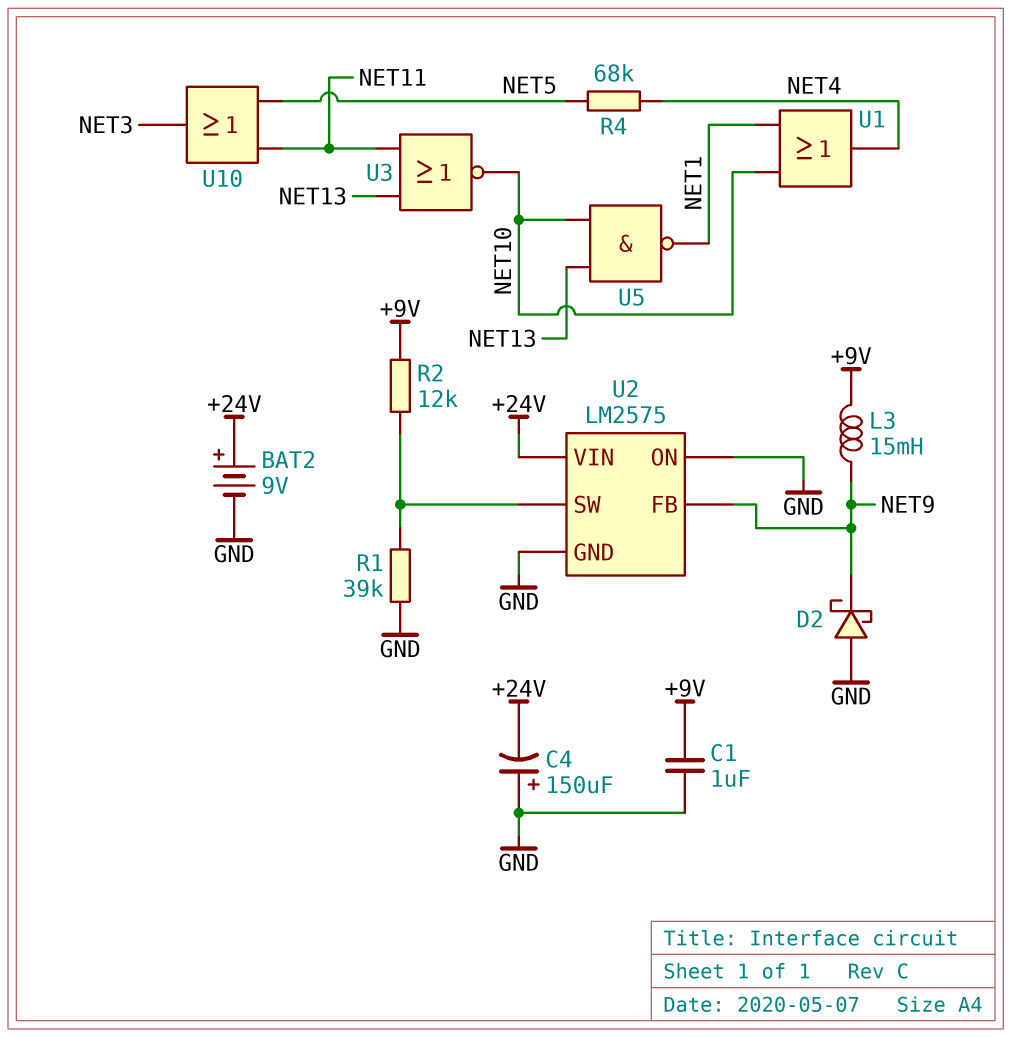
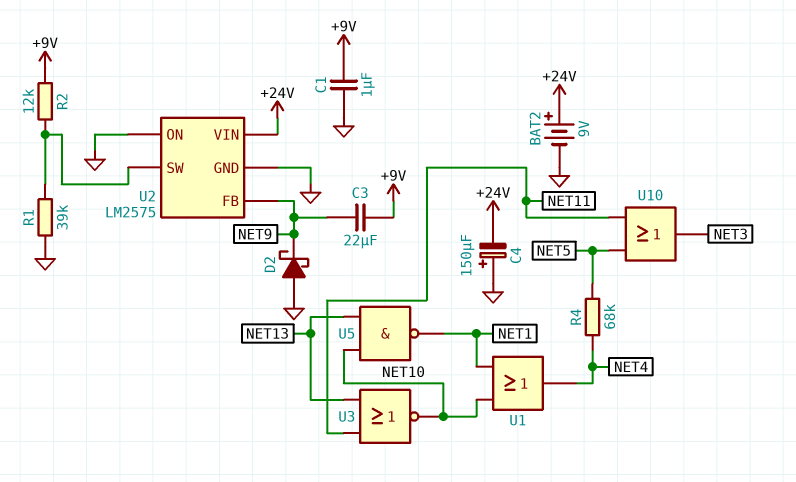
C3: none -> 22uF (+9V, NET9)
L3: 15mH (+9V, NET9) -> none

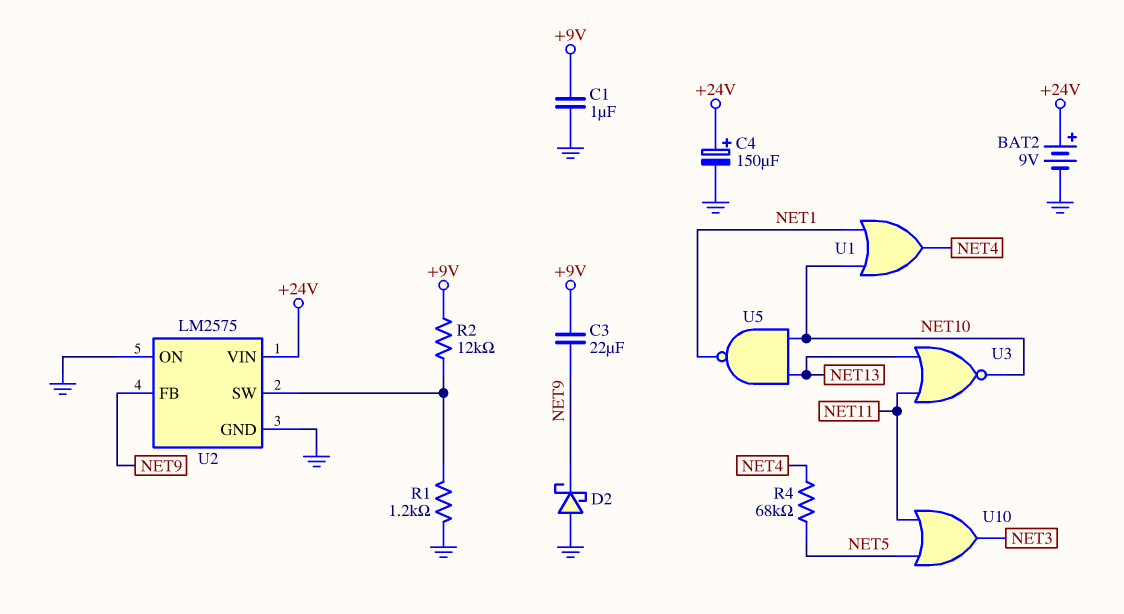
C4: 150uF (plus GND, minus +24V) -> 150uF (plus +24V, minus GND)
R1: 39k (GND, U2/SW) -> 1.2k (GND, U2/SW)

